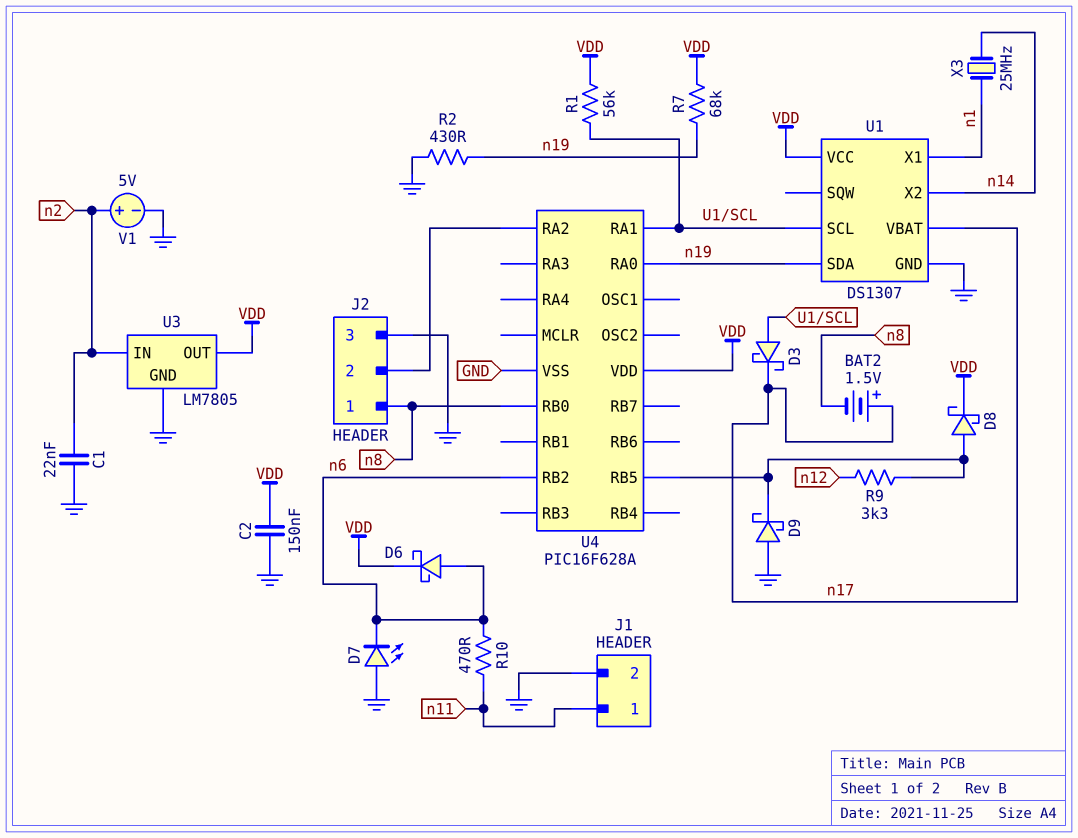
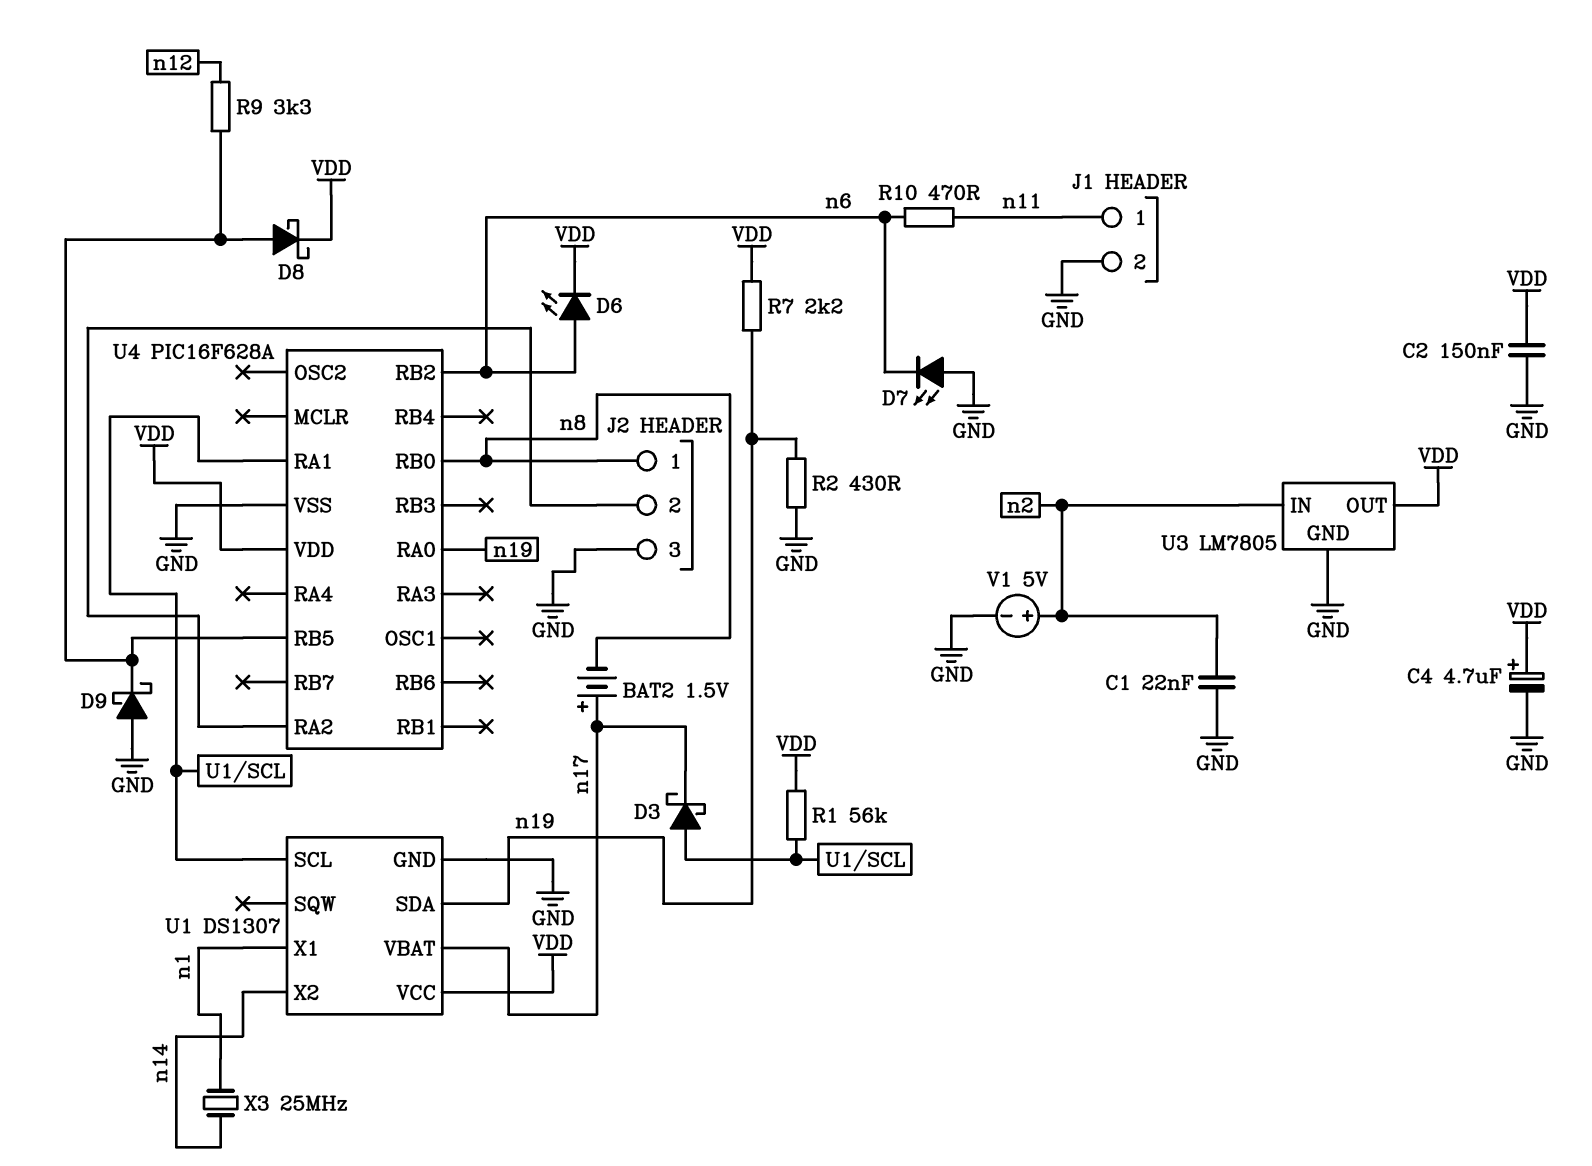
C4: none -> 4.7uF (plus VDD, minus GND)
D6: schottky (A n6, K VDD) -> LED (A n6, K VDD)
R7: 68k (VDD, n19) -> 2.2k (VDD, n19)

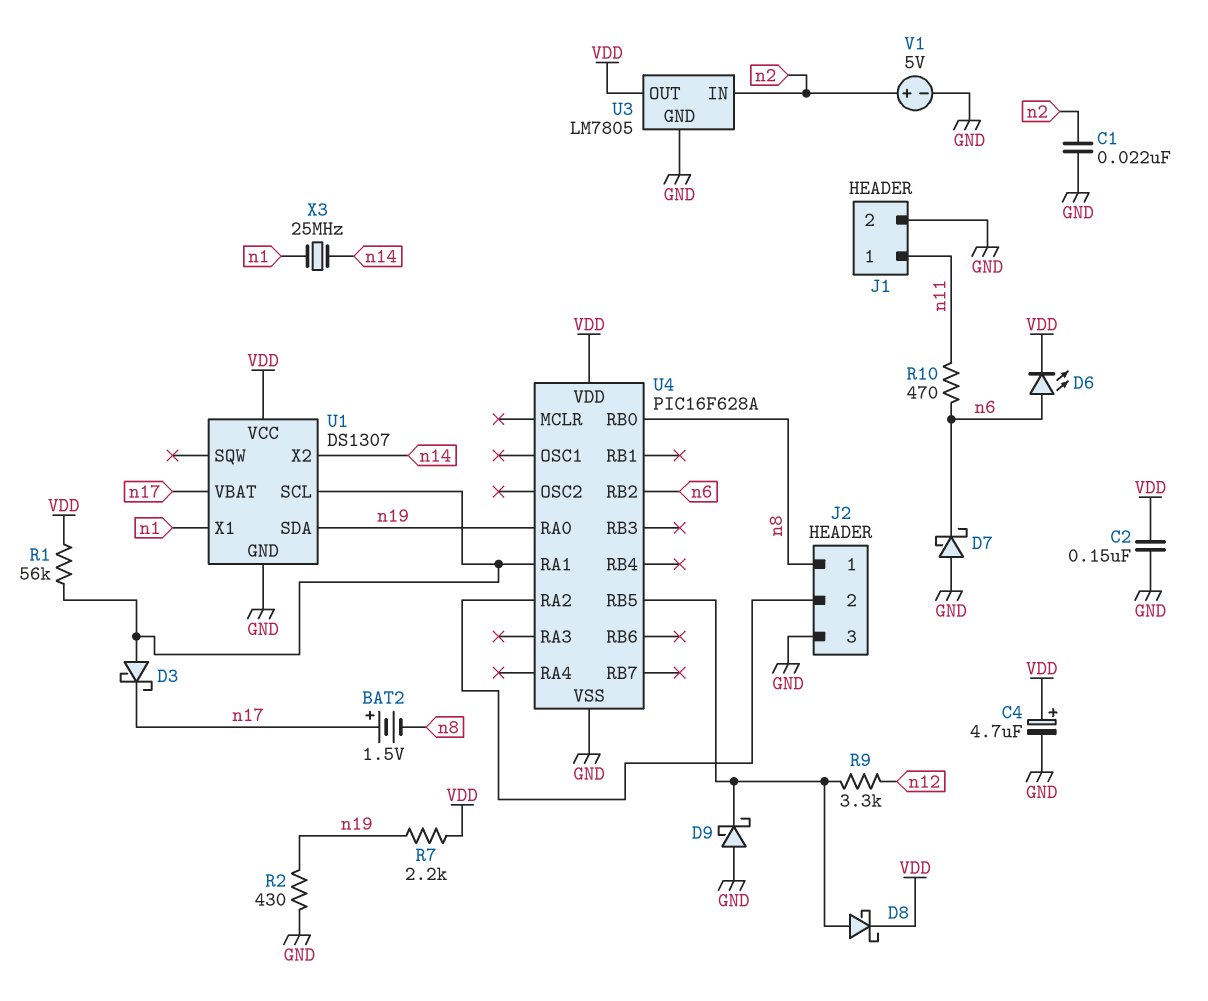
D7: LED (A GND, K n6) -> schottky (A GND, K n6)

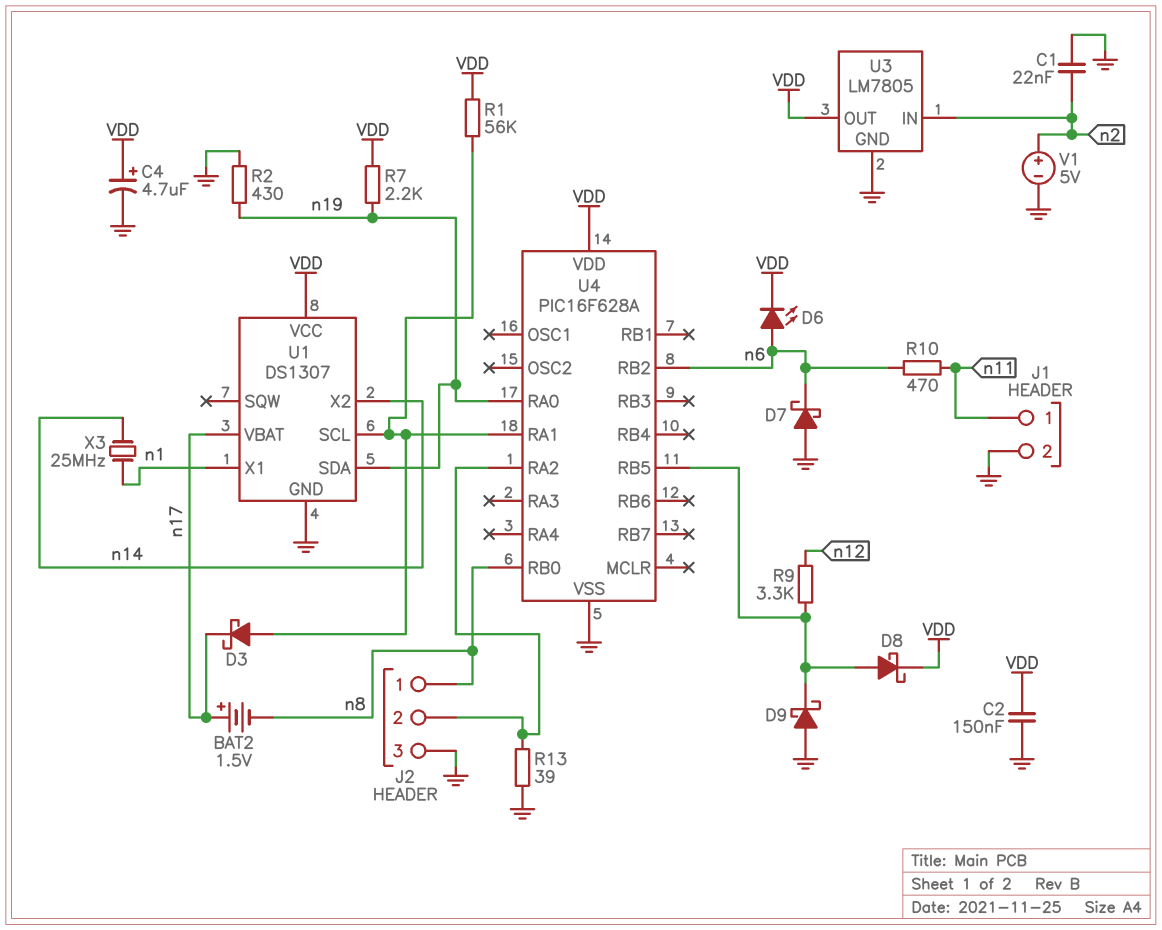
R13: none -> 39 (GND, J2/2)

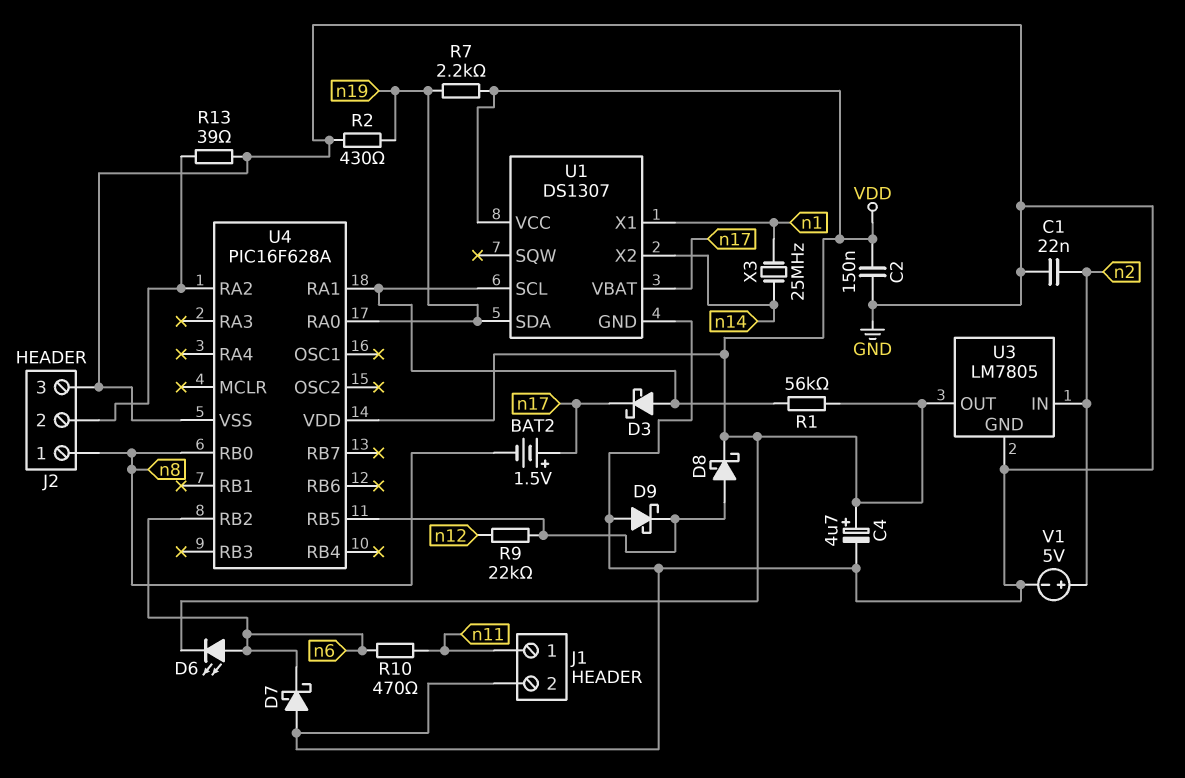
R9: 3.3k (U4/RB5, n12) -> 22k (U4/RB5, n12)

